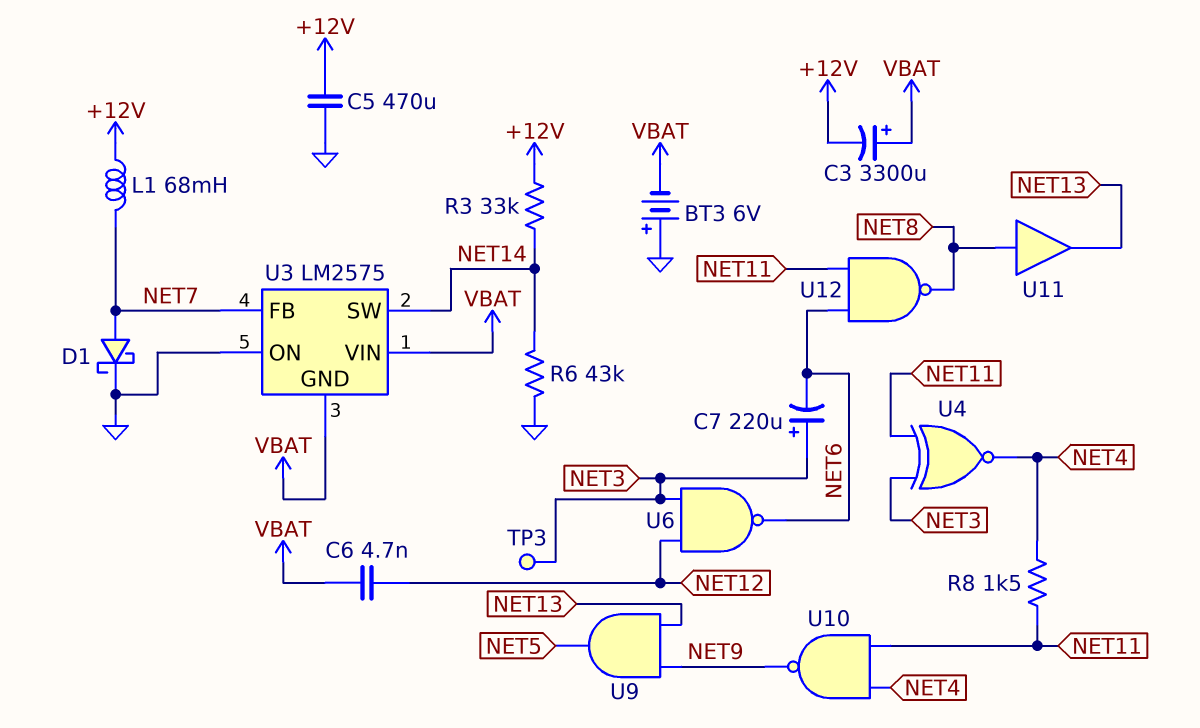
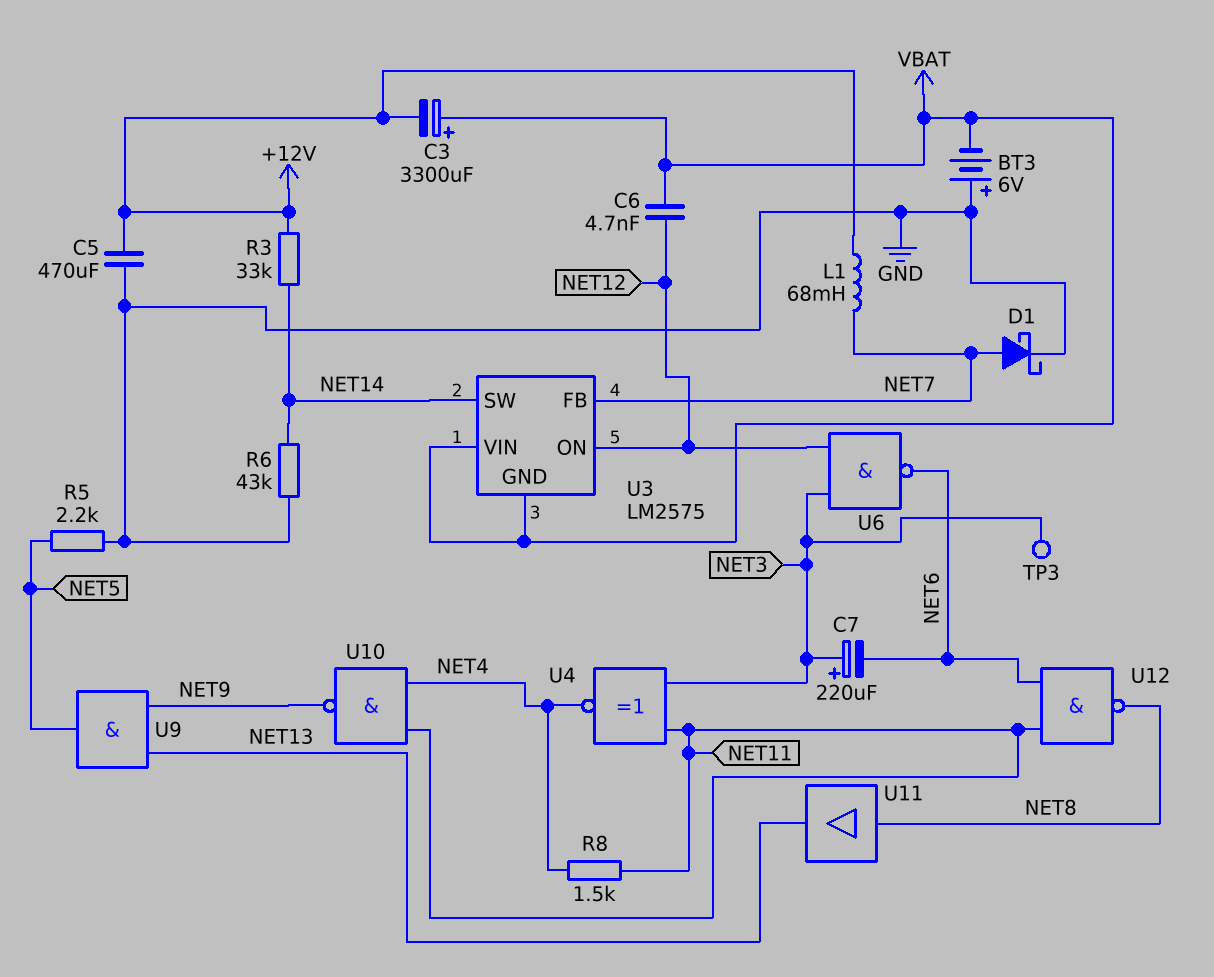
R5: none -> 2.2k (GND, NET5)
U3 pin ON: GND -> NET12

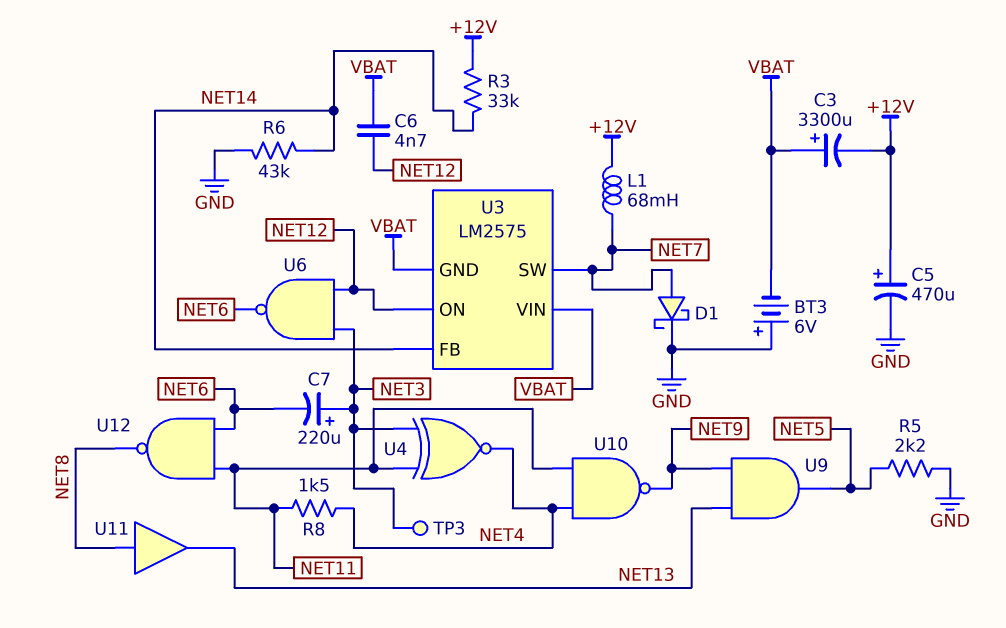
C5: 470uF (+12V, GND) -> 470uF (plus +12V, minus GND)
U3 pin FB: NET7 -> NET14
U3 pin SW: NET14 -> NET7

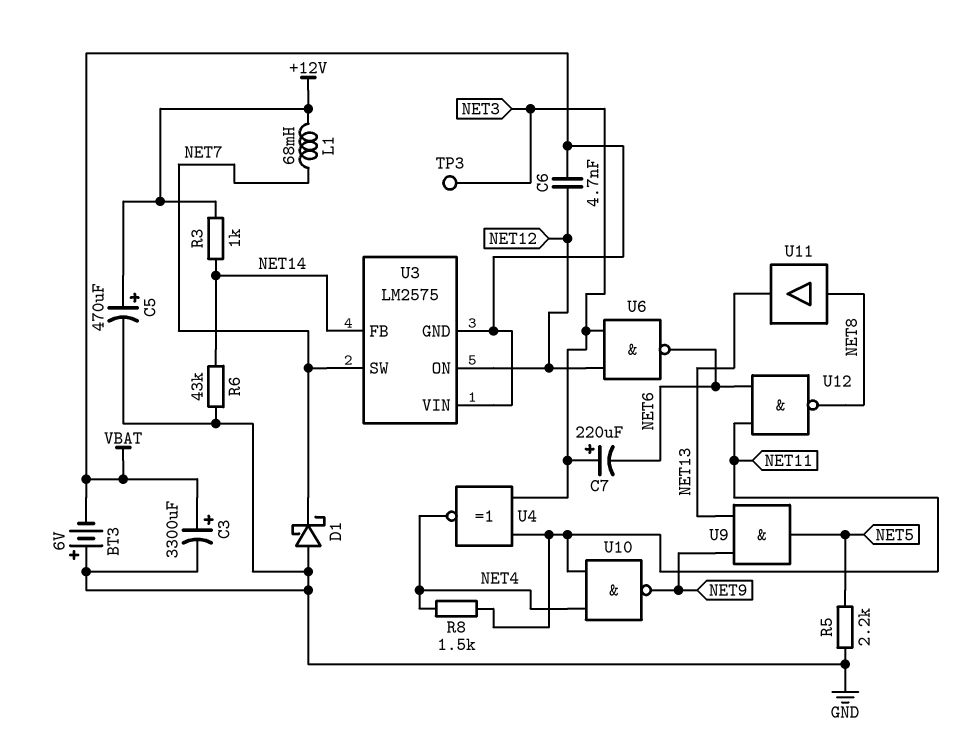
C3: 3300uF (plus VBAT, minus +12V) -> 3300uF (plus VBAT, minus GND)
D1: schottky (A NET7, K GND) -> schottky (A GND, K NET7)
R3: 33k (+12V, NET14) -> 1k (+12V, NET14)

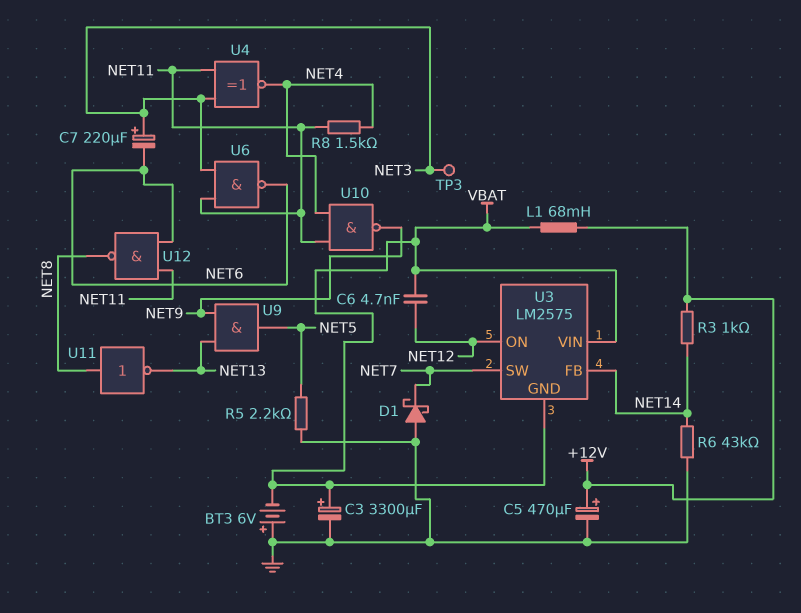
L1: 68mH (+12V, NET7) -> 68mH (+12V, VBAT)
U6: NAND (in NET3, in NET12, out NET6) -> NAND (in NET3, in NET11, out NET6)
U11: buffer (in NET8, out NET13) -> NOT (in NET8, out NET13)

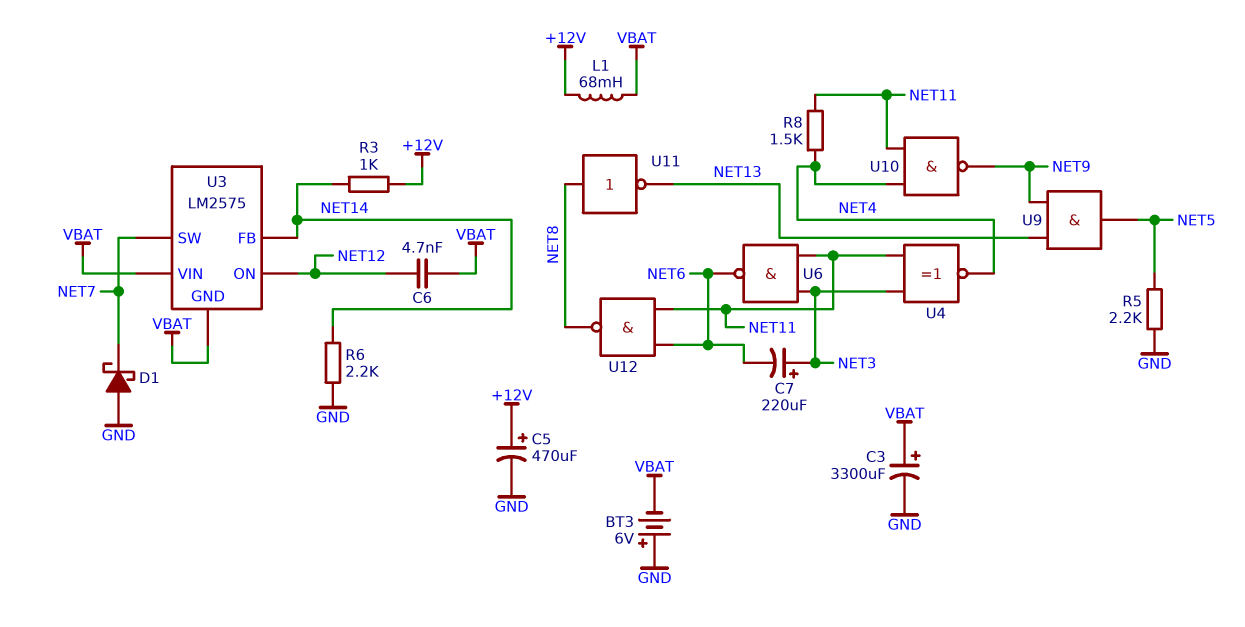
R6: 43k (GND, NET14) -> 2.2k (GND, NET14)
TP3: test point (NET3) -> none

